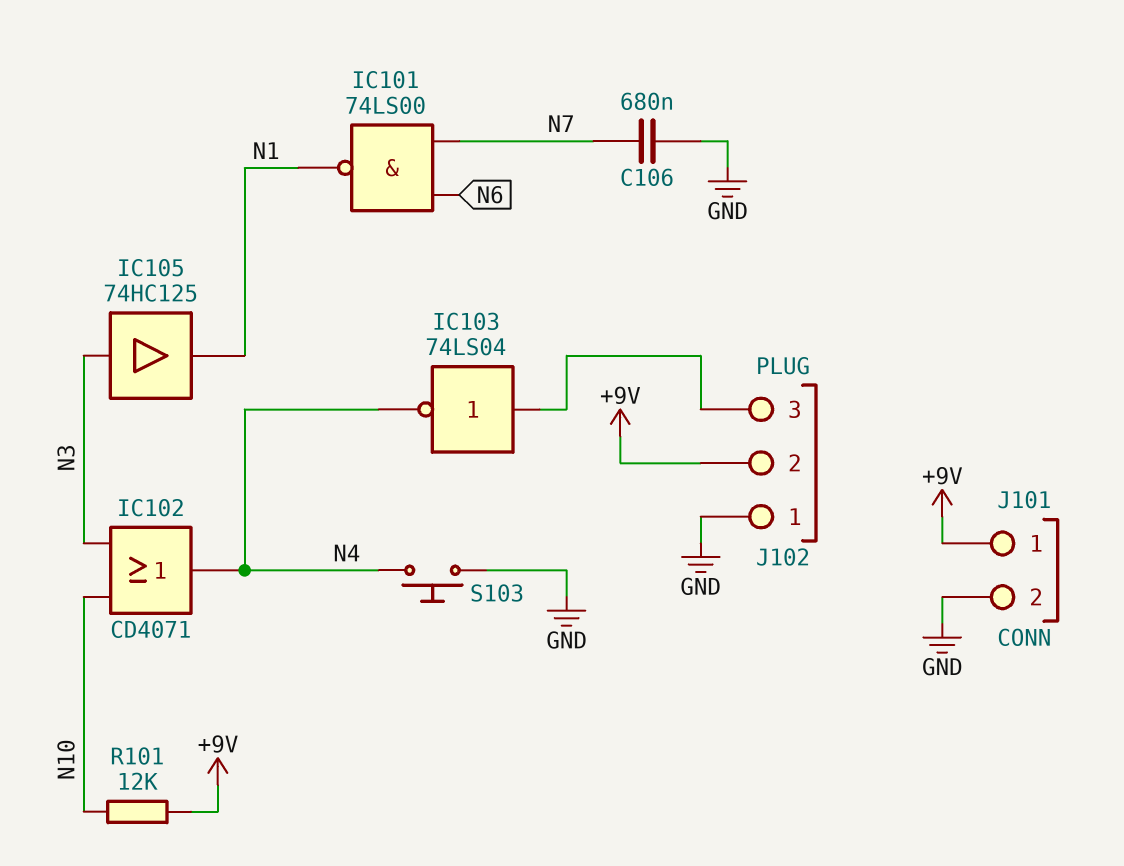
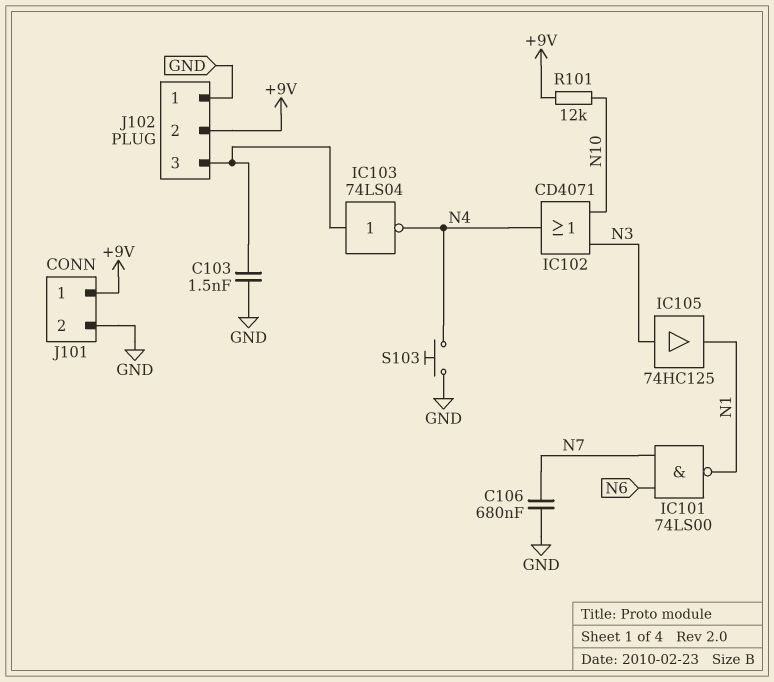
C103: none -> 1.5nF (GND, J102/3)

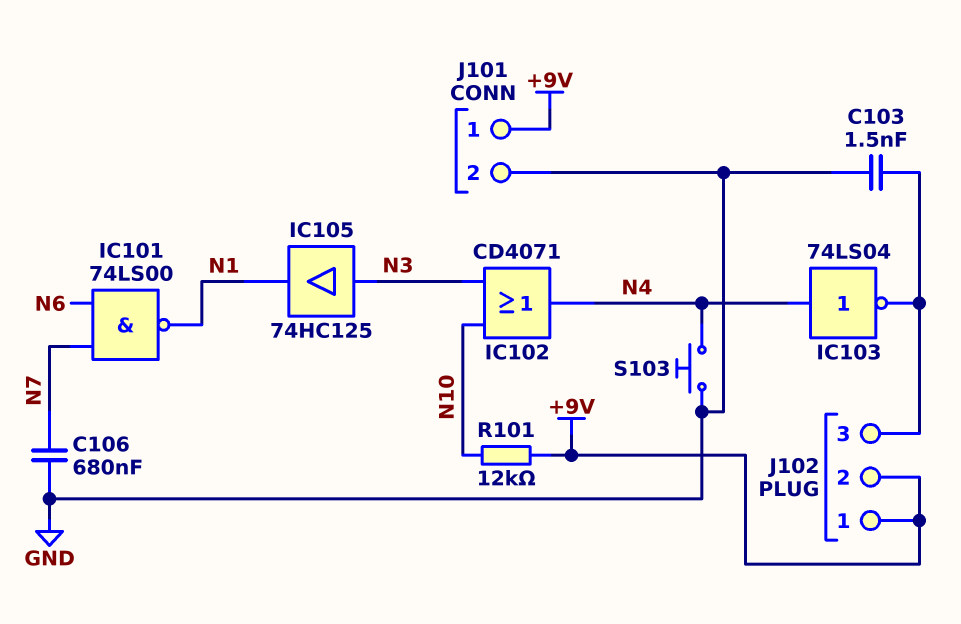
IC103: NOT 74LS04 (in J102/3, out N4) -> NOT 74LS04 (in N4, out J102/3)
J102 pin 1: GND -> +9V

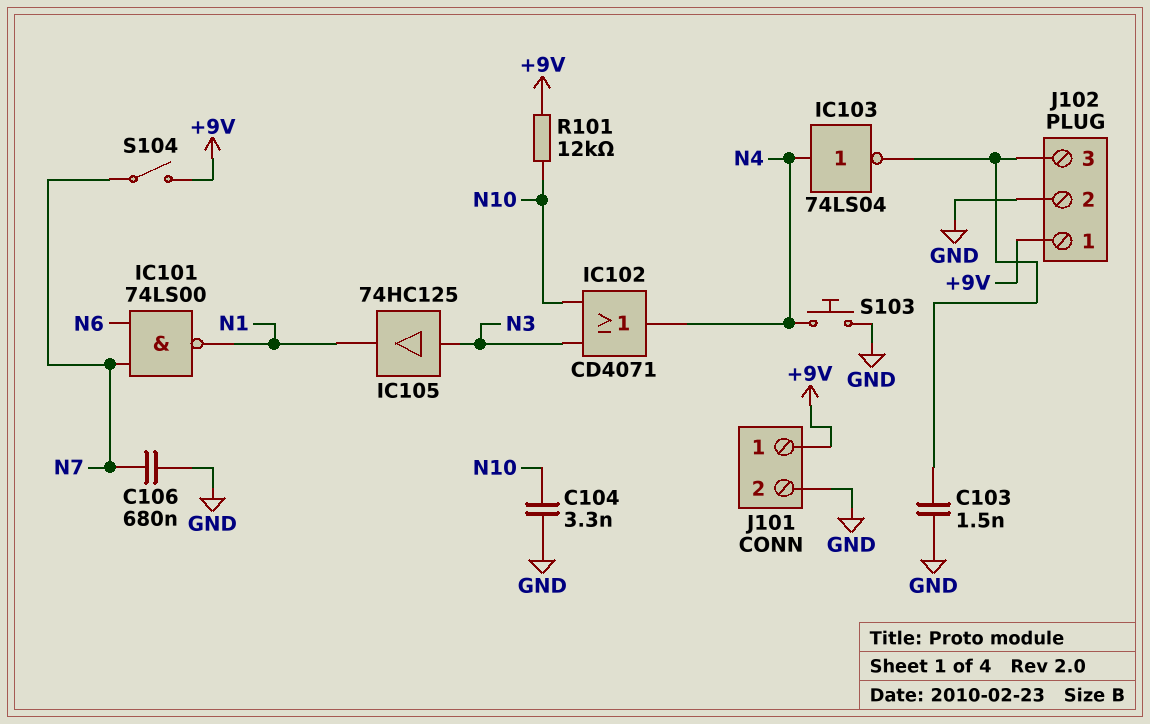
C104: none -> 3.3nF (GND, N10)
J102 pin 2: +9V -> GND
S104: none -> switch (+9V, N7)

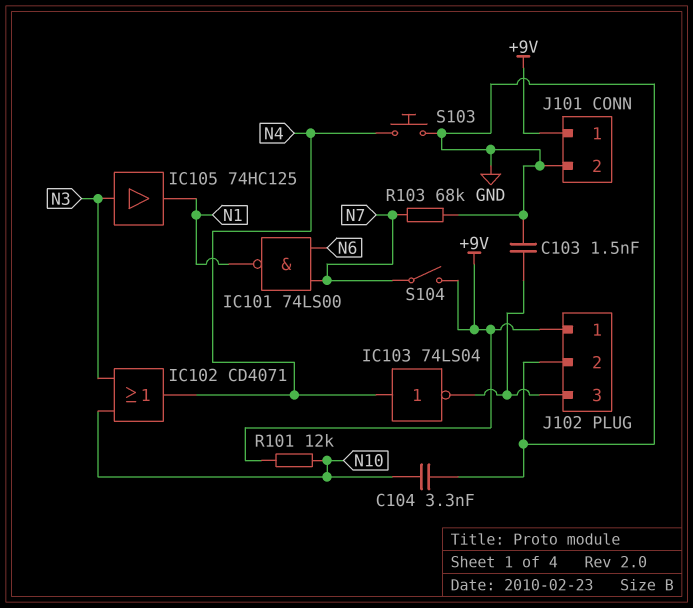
C106: 680nF (GND, N7) -> none
R103: none -> 68k (GND, N7)

